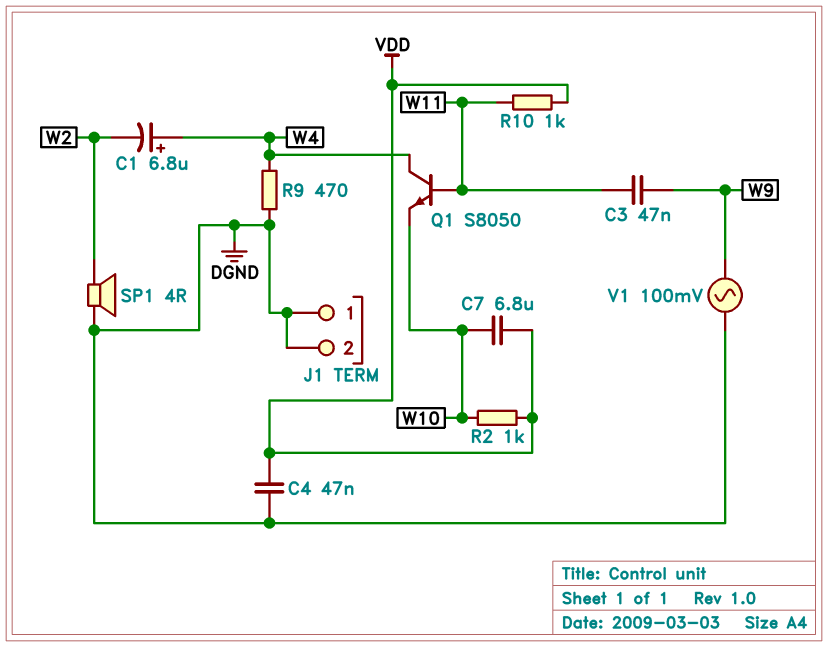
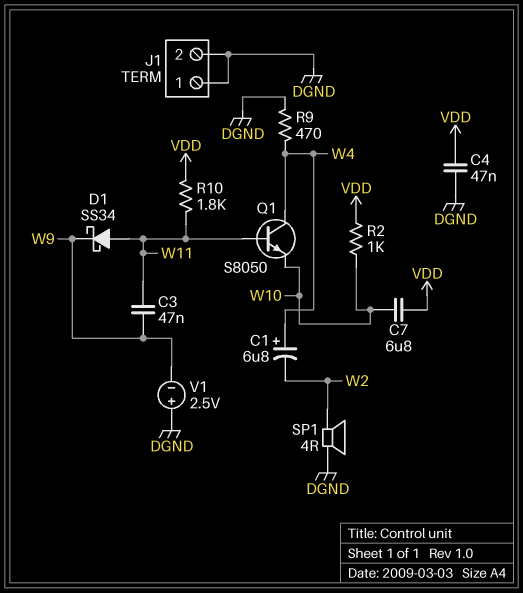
D1: none -> schottky SS34 (A W11, K W9)
R10: 1k (VDD, W11) -> 1.8k (VDD, W11)
V1: AC 100mV (DGND, W9) -> 2.5V (plus DGND, minus W9)

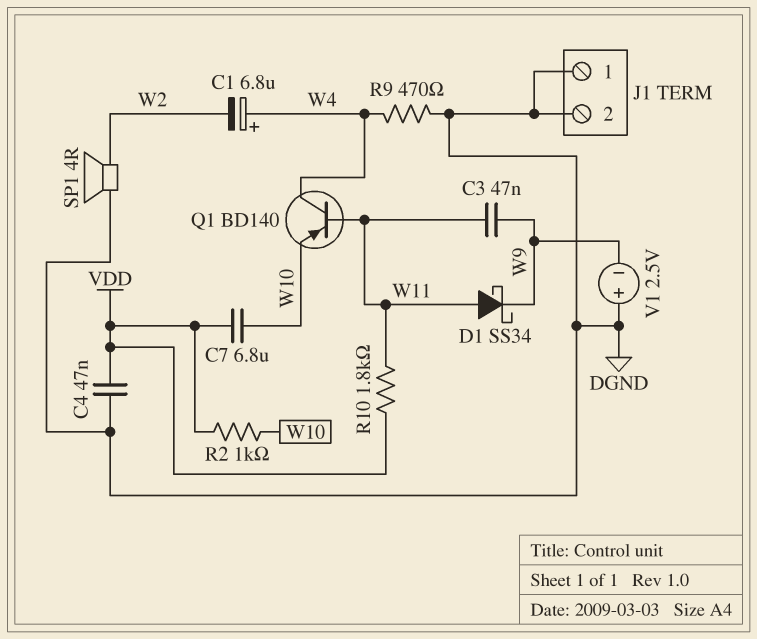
Q1: NPN S8050 (B W11, C W4, E W10) -> PNP BD140 (B W11, C W4, E W10)

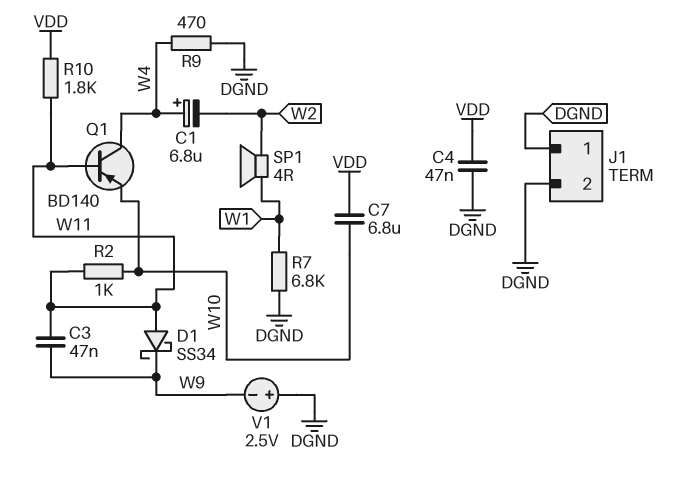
R2: 1k (VDD, W10) -> 1k (W10, W11)
R7: none -> 6.8k (DGND, W1)
SP1: speaker 4R (DGND, W2) -> speaker 4R (W1, W2)

